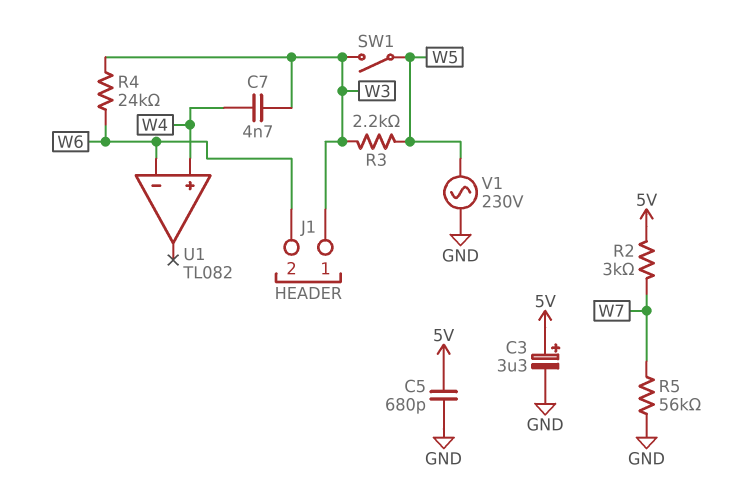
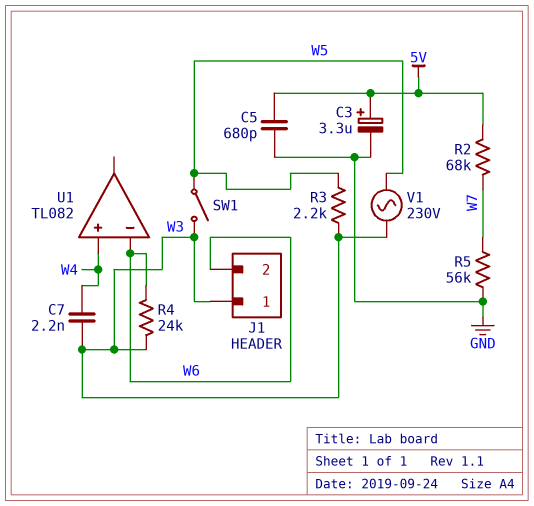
C7: 4.7nF (W3, W4) -> 2.2nF (W3, W4)
R2: 3k (5V, W7) -> 68k (5V, W7)
V1: AC 230V (GND, W5) -> AC 230V (W3, W5)

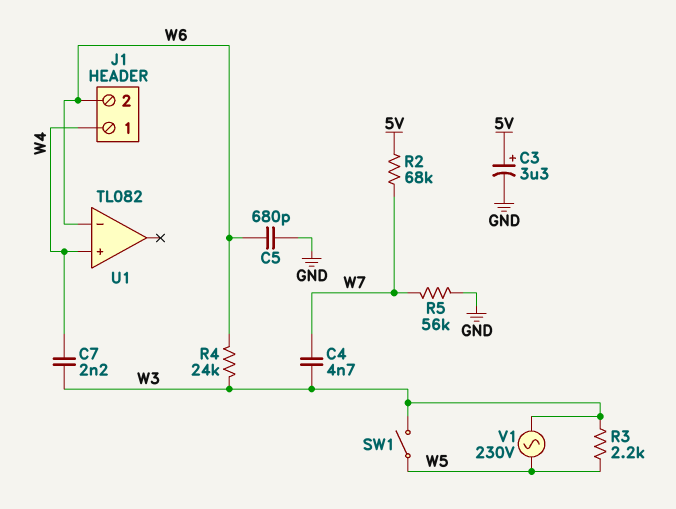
C4: none -> 4.7nF (W3, W7)
C5: 680pF (5V, GND) -> 680pF (GND, W6)
J1 pin 1: W3 -> W4

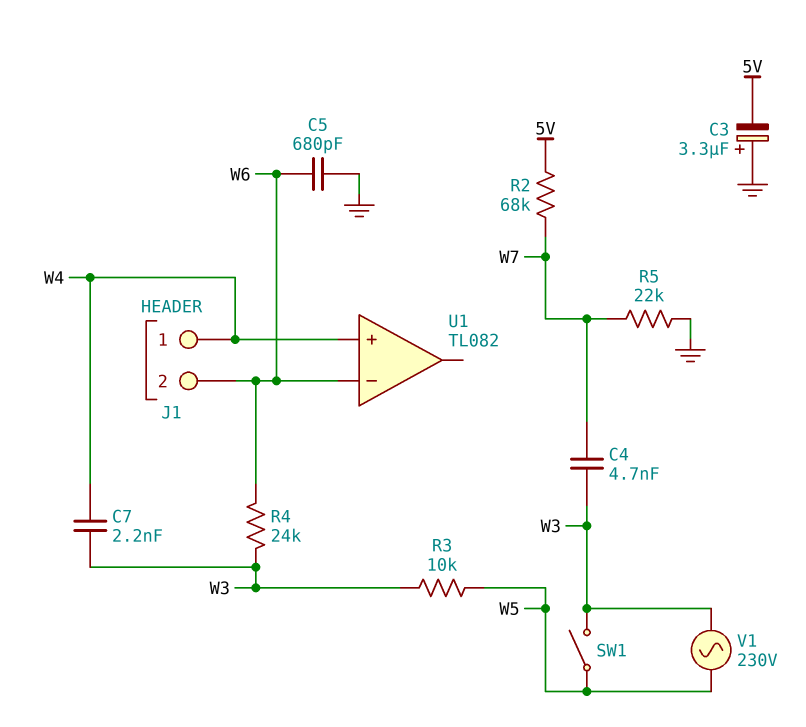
C3: 3.3uF (plus 5V, minus GND) -> 3.3uF (plus GND, minus 5V)
R3: 2.2k (W3, W5) -> 10k (W3, W5)
R5: 56k (GND, W7) -> 22k (GND, W7)

